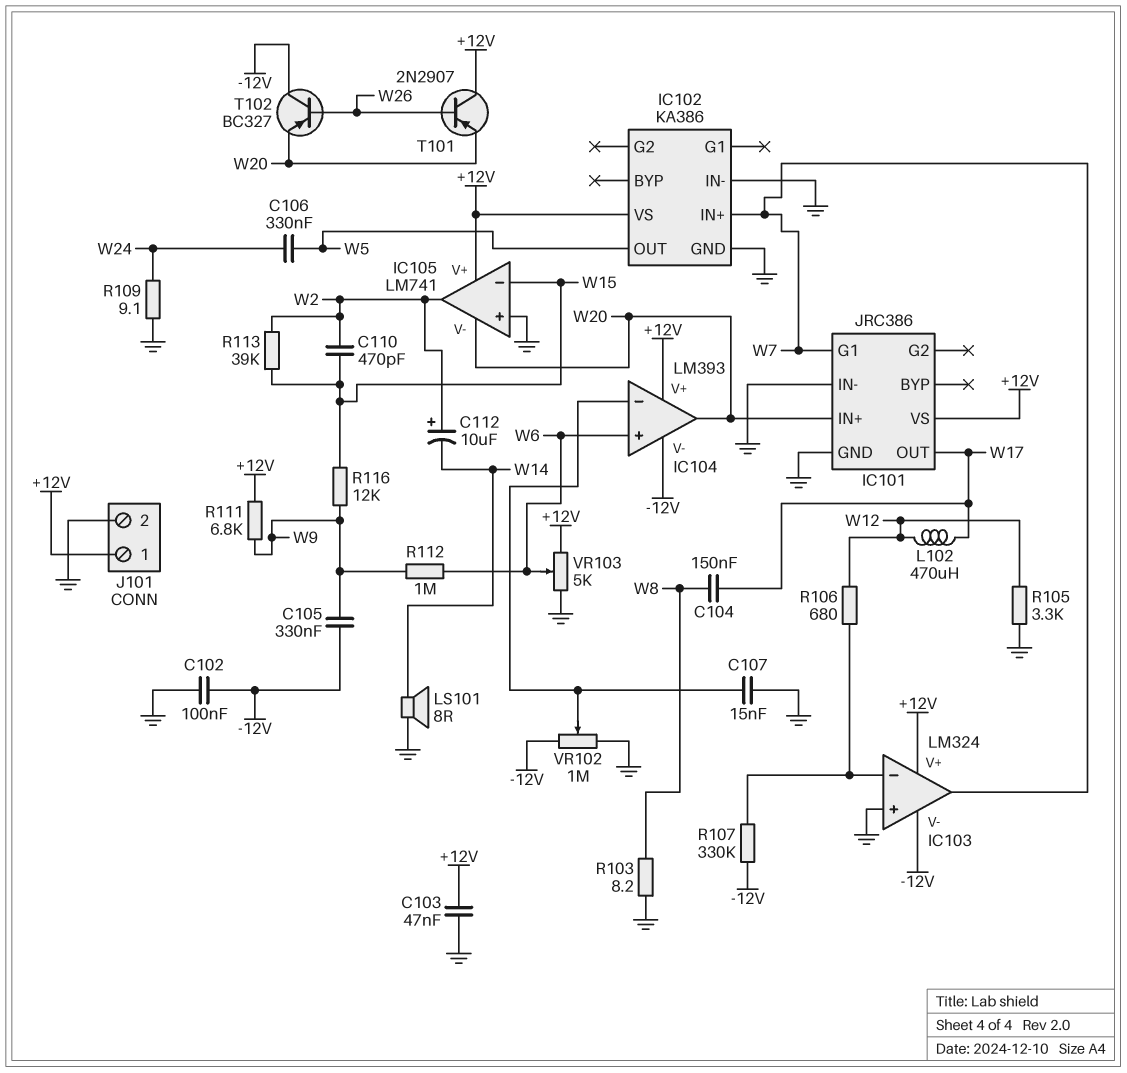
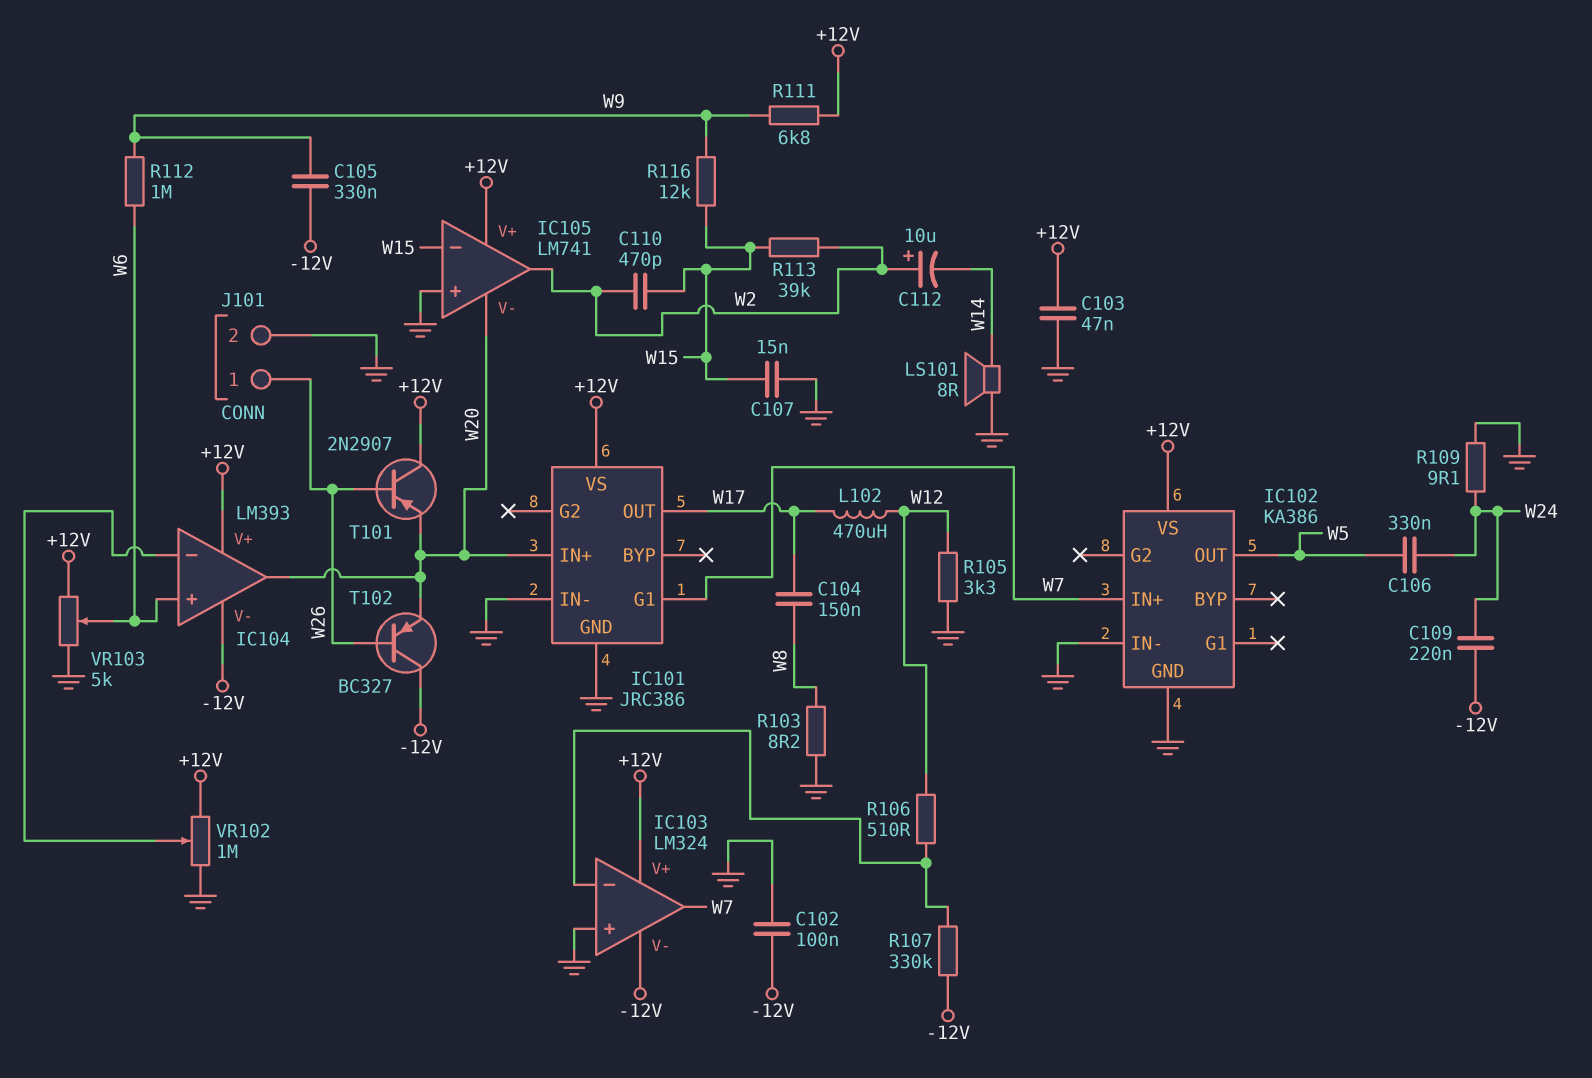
C107: 15nF (GND, IC104/in-) -> 15nF (GND, W15)
C109: none -> 220nF (-12V, W24)
J101 pin 1: +12V -> W26
R106: 680 (IC103/in-, W12) -> 510 (IC103/in-, W12)
VR102: 1M (-12V, GND, wiper IC104/in-) -> 1M (+12V, GND, wiper IC104/in-)

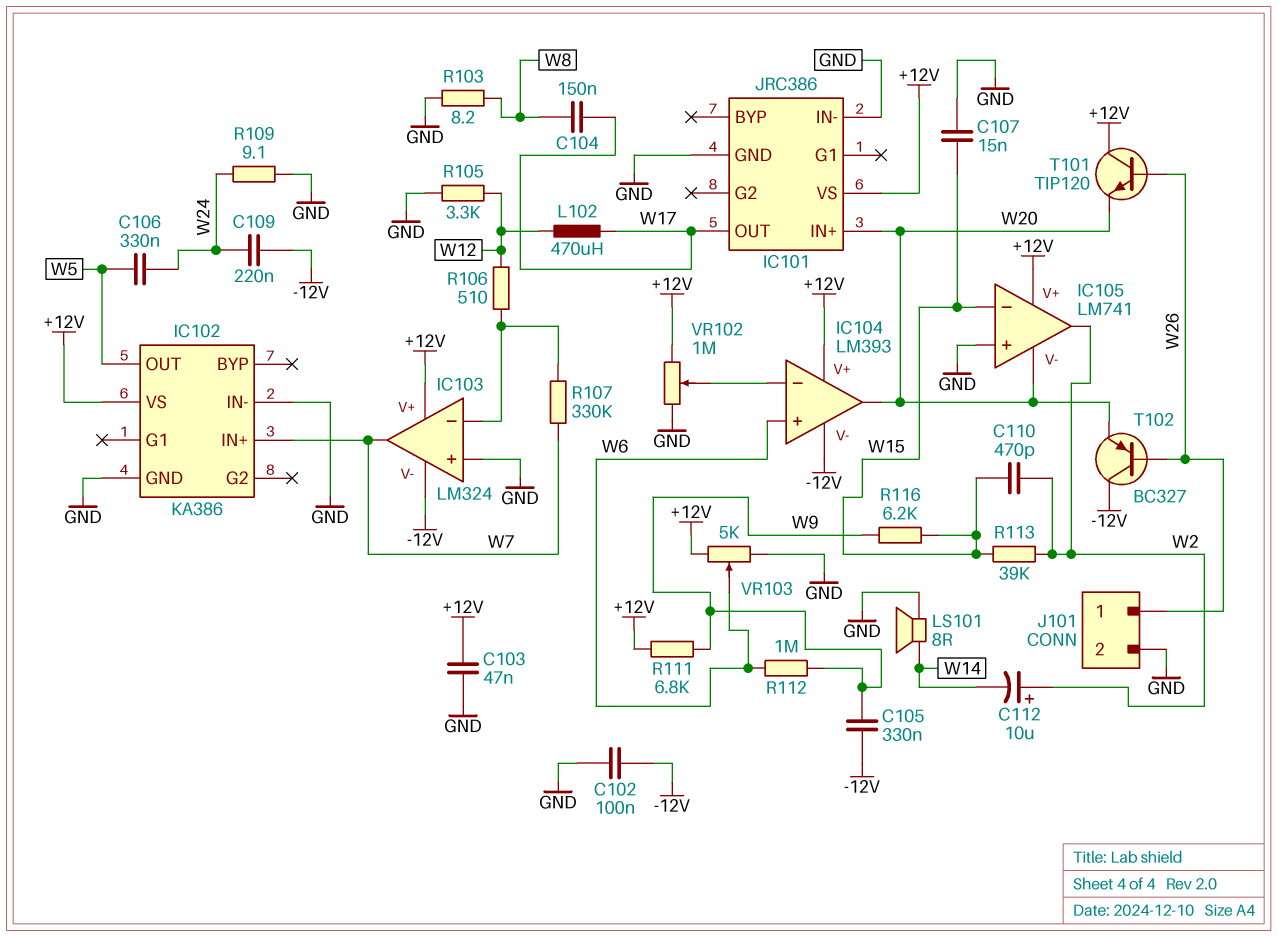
IC101 pin G1: W7 -> none
R107: 330k (-12V, IC103/in-) -> 330k (IC103/in-, W7)
R116: 12k (W9, W15) -> 6.2k (W9, W15)
T101: PNP 2N2907 (B W26, C +12V, E W20) -> NPN TIP120 (B W26, C +12V, E W20)

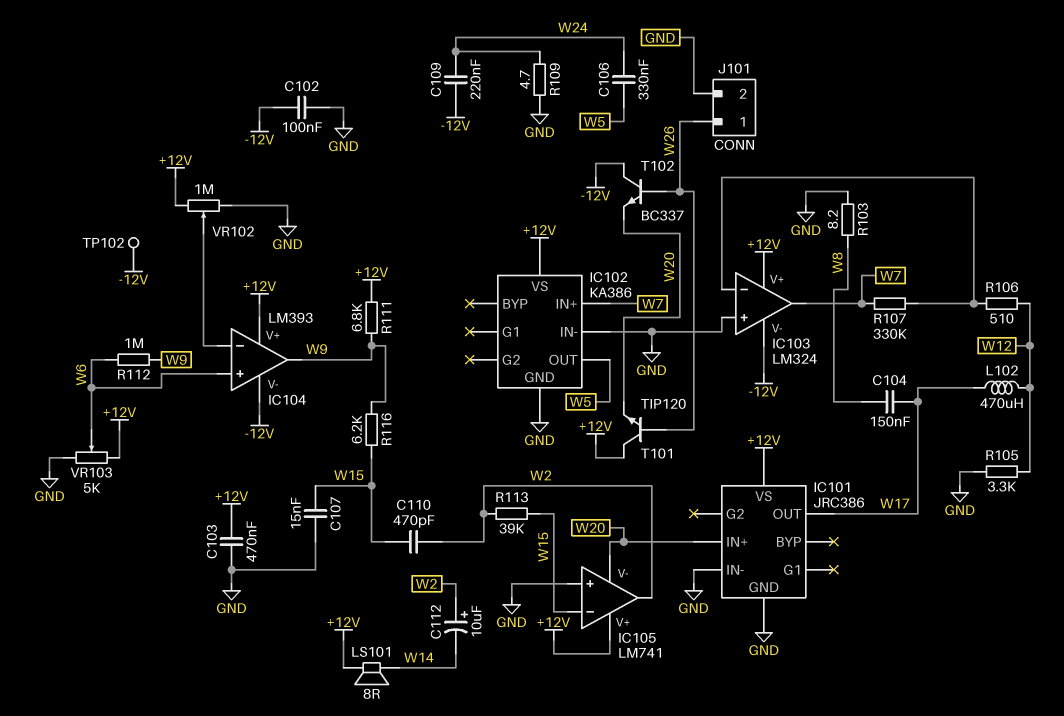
C103: 47nF (+12V, GND) -> 470nF (+12V, GND)
C105: 330nF (-12V, W9) -> none
IC104 pin out: W20 -> W9
LS101: speaker 8R (GND, W14) -> speaker 8R (+12V, W14)
R109: 9.1 (GND, W24) -> 4.7 (GND, W24)
T102: PNP BC327 (B W26, C -12V, E W20) -> NPN BC337 (B W26, C -12V, E W20)
TP102: none -> test point (-12V)

